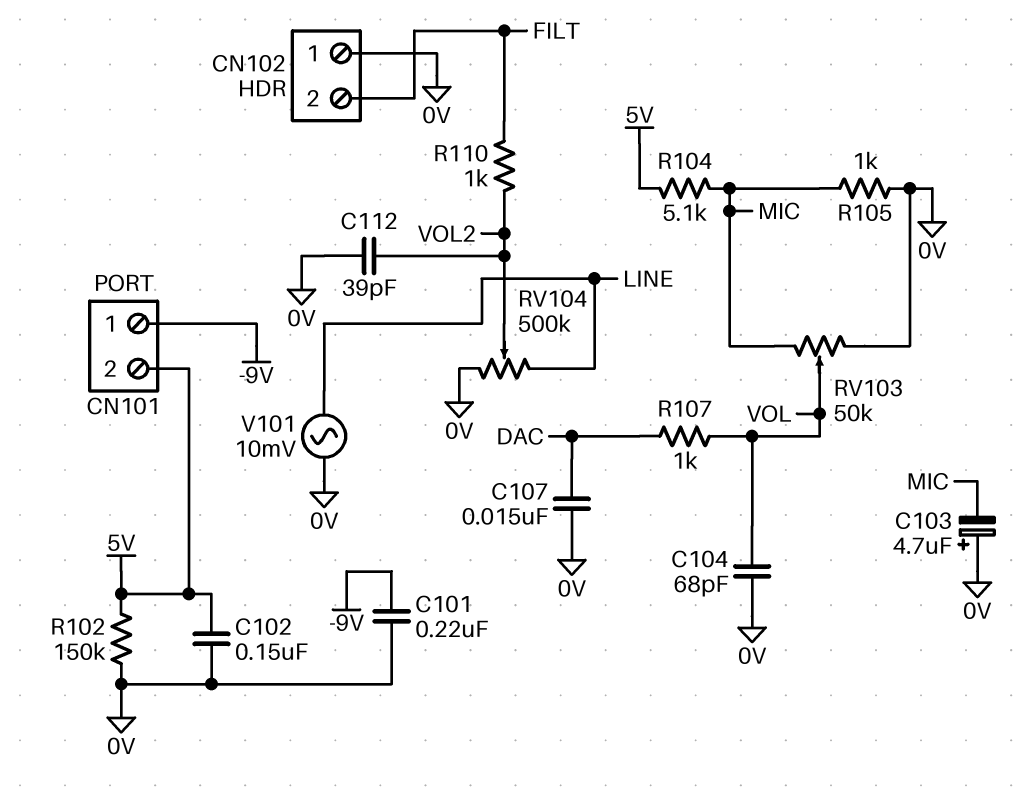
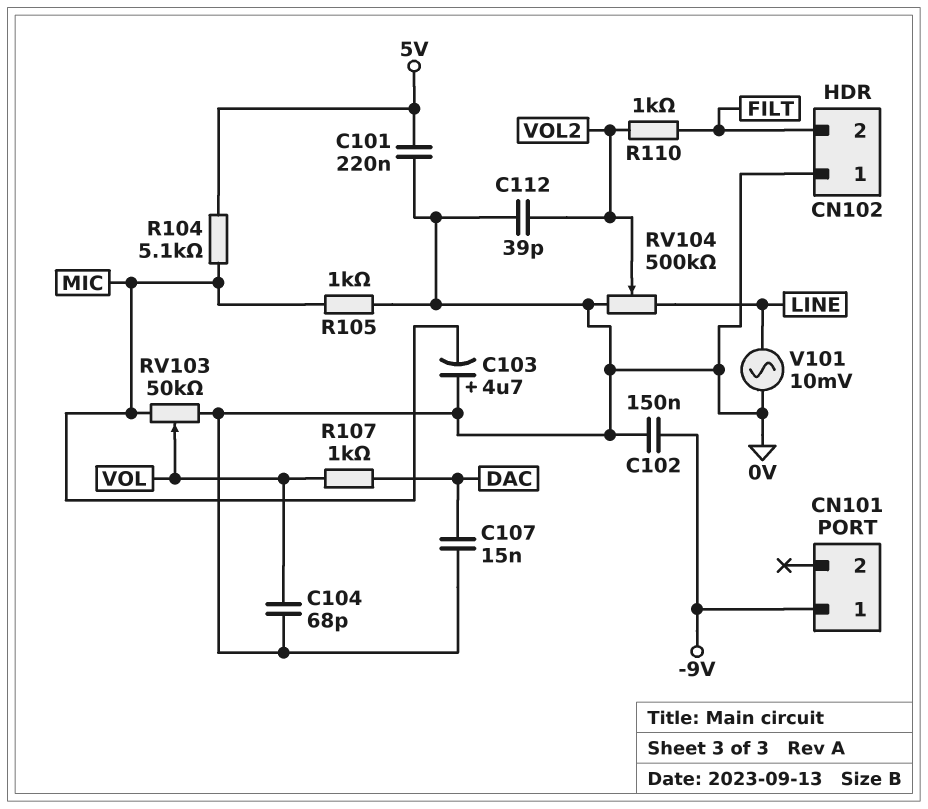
C101: 220nF (-9V, 0V) -> 220nF (0V, 5V)
C102: 150nF (0V, 5V) -> 150nF (-9V, 0V)
CN101 pin 2: 5V -> none
R102: 150k (0V, 5V) -> none

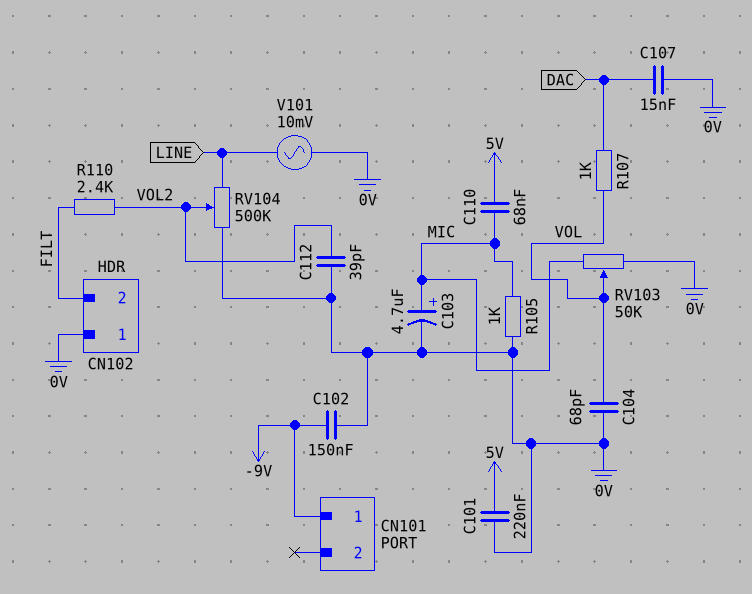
C103: 4.7uF (plus 0V, minus MIC) -> 4.7uF (plus MIC, minus 0V)
C110: none -> 68nF (5V, MIC)
R104: 5.1k (5V, MIC) -> none
R110: 1k (FILT, VOL2) -> 2.4k (FILT, VOL2)

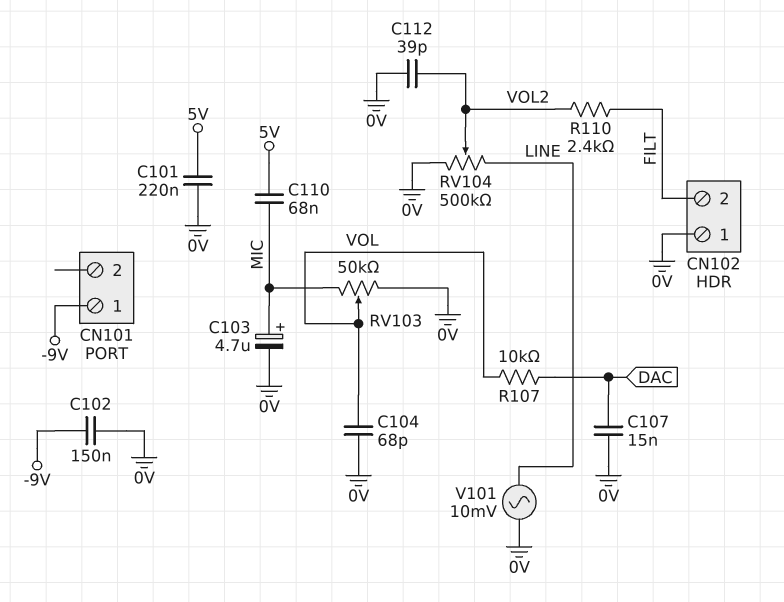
R105: 1k (0V, MIC) -> none
R107: 1k (DAC, VOL) -> 10k (DAC, VOL)

